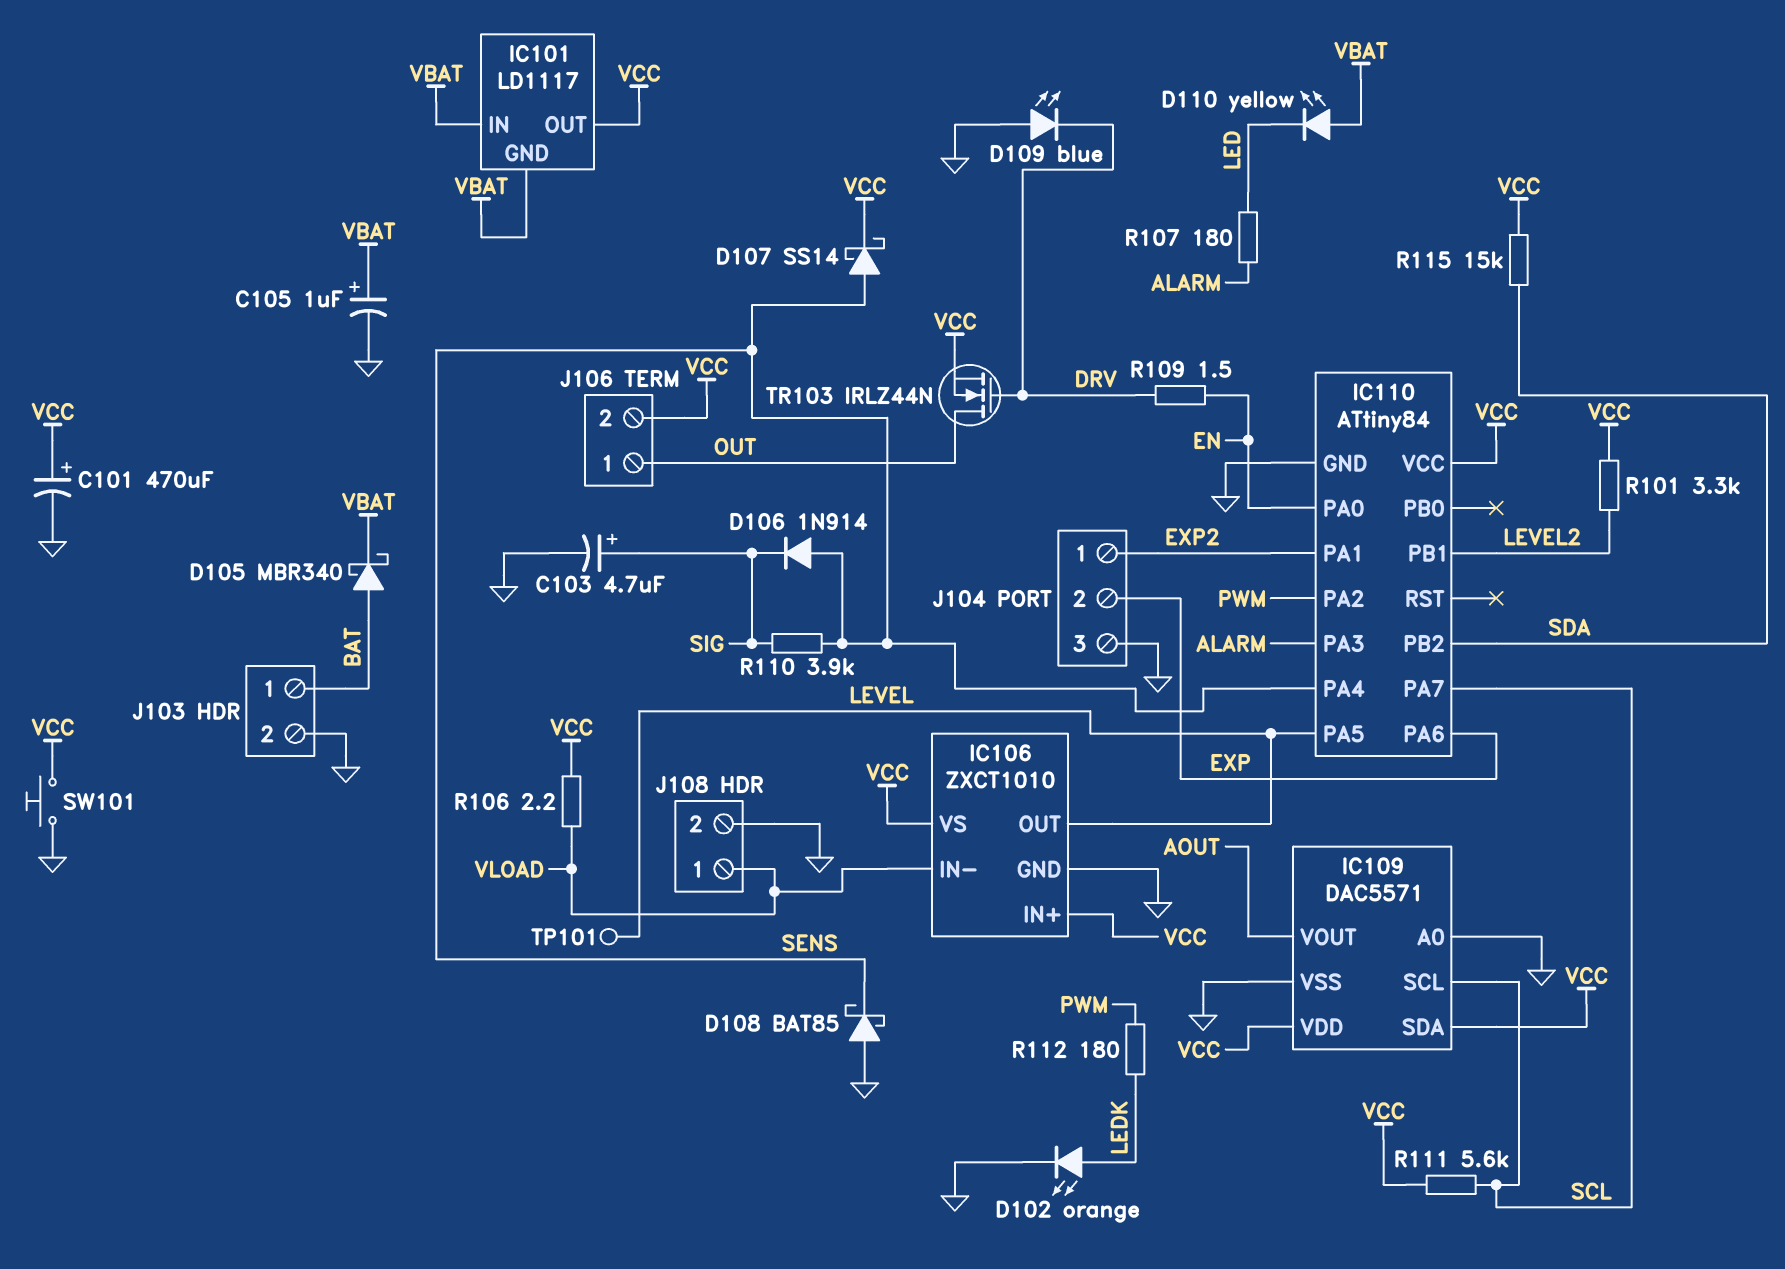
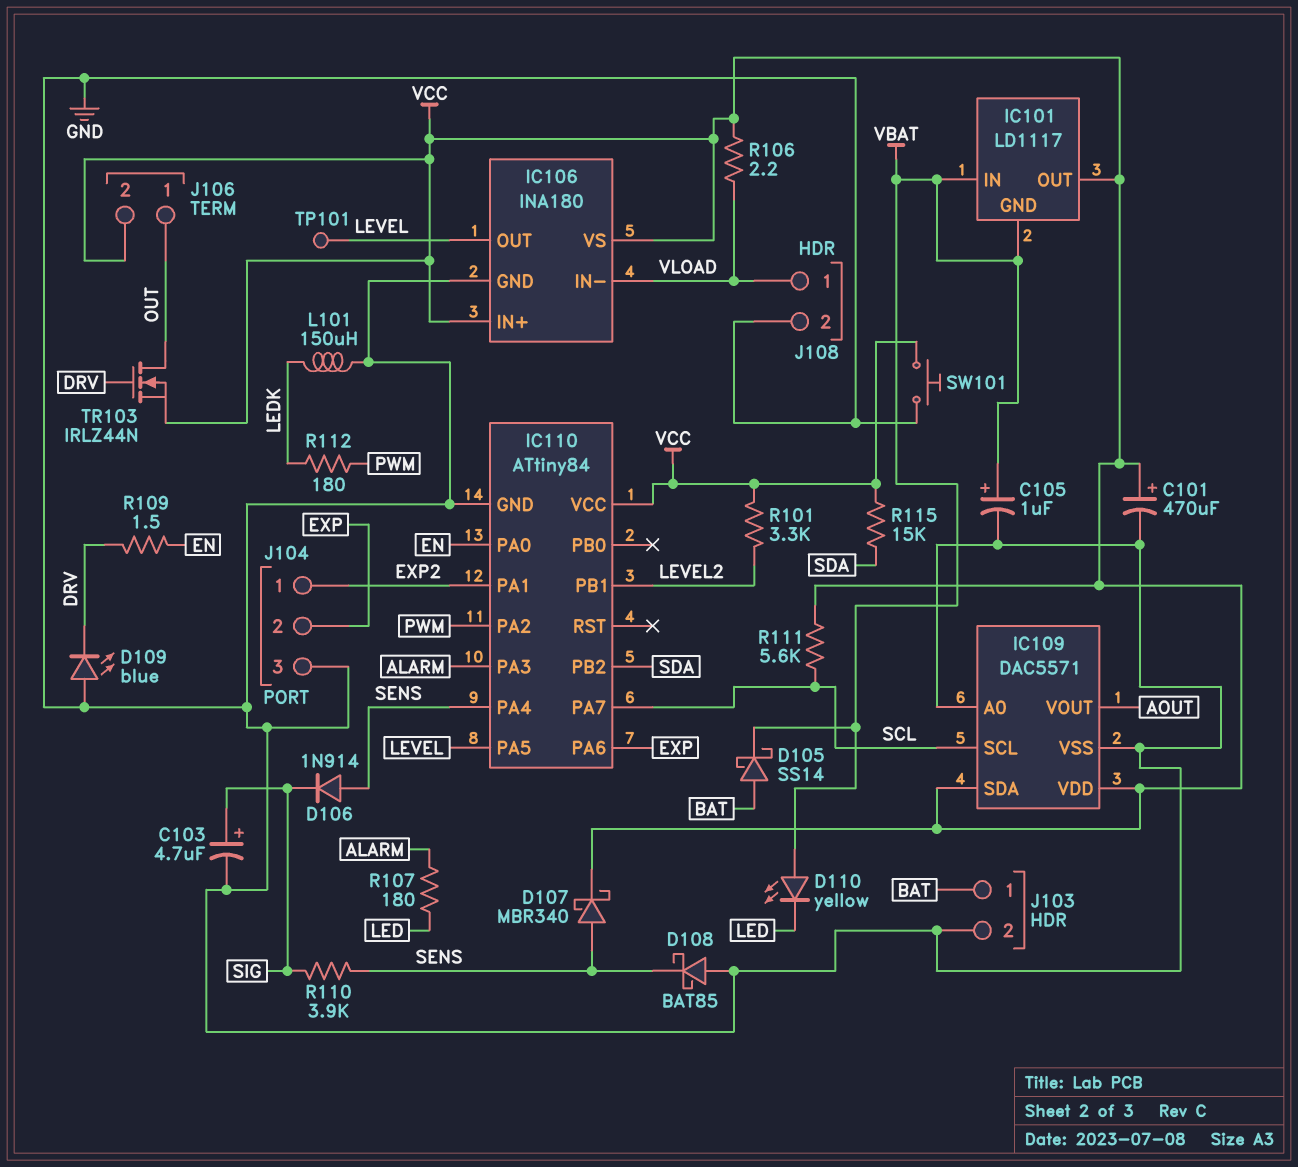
D102: LED orange (A LEDK, K GND) -> none
D105: schottky MBR340 (A BAT, K VBAT) -> schottky SS14 (A BAT, K VBAT)
D107: schottky SS14 (A SENS, K VCC) -> schottky MBR340 (A SENS, K VCC)
IC106: ZXCT1010 -> INA180
L101: none -> 150uH (GND, LEDK)

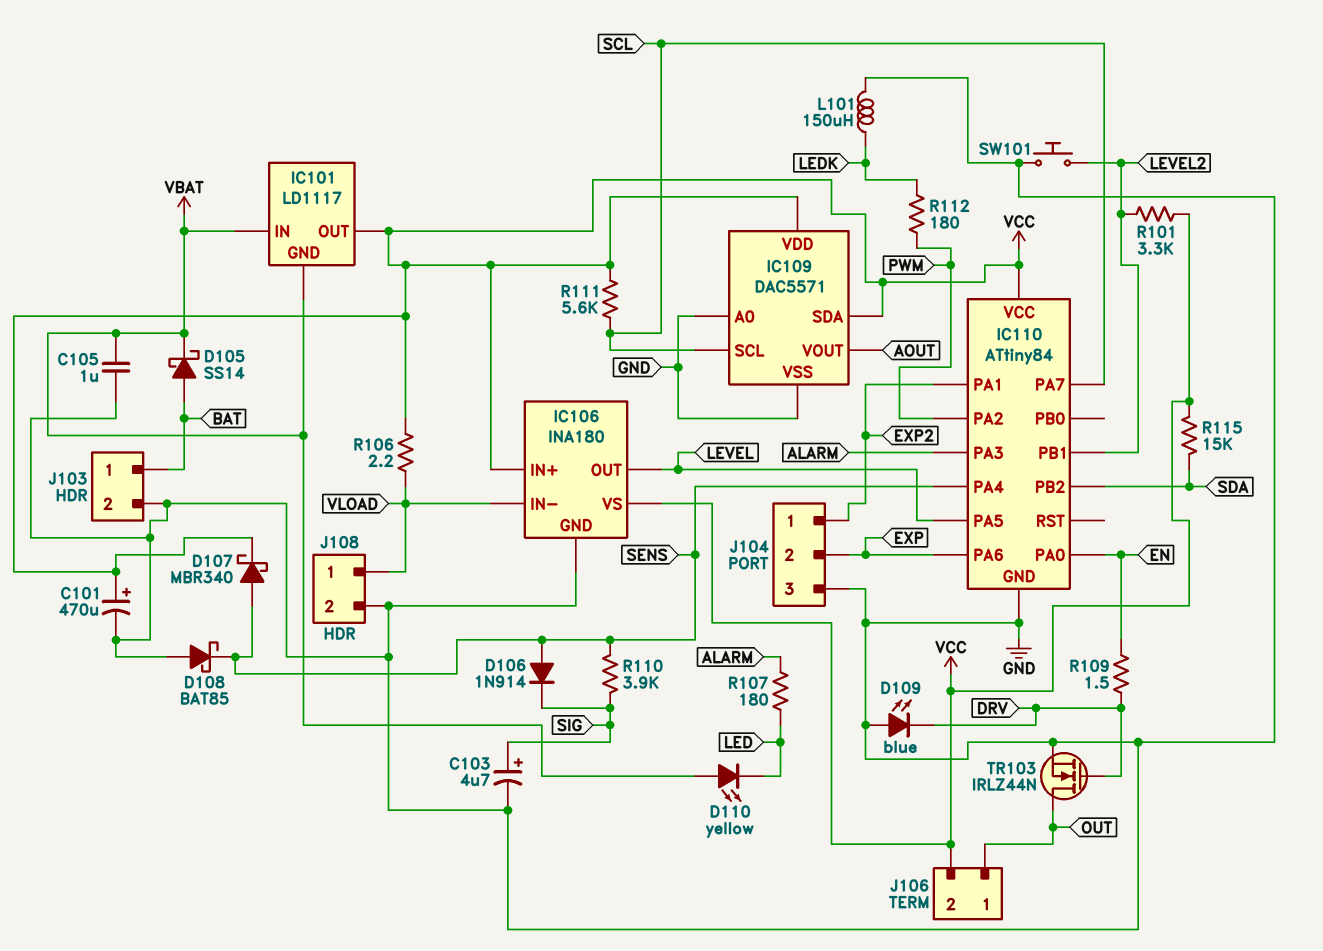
C105: 1uF (plus VBAT, minus GND) -> 1uF (GND, VBAT)
SW101: button (GND, VCC) -> button (GND, LEVEL2)
TP101: test point (LEVEL) -> none
TR103: NMOS IRLZ44N (G DRV, D OUT, S VCC) -> NMOS IRLZ44N (G DRV, D OUT, S GND)

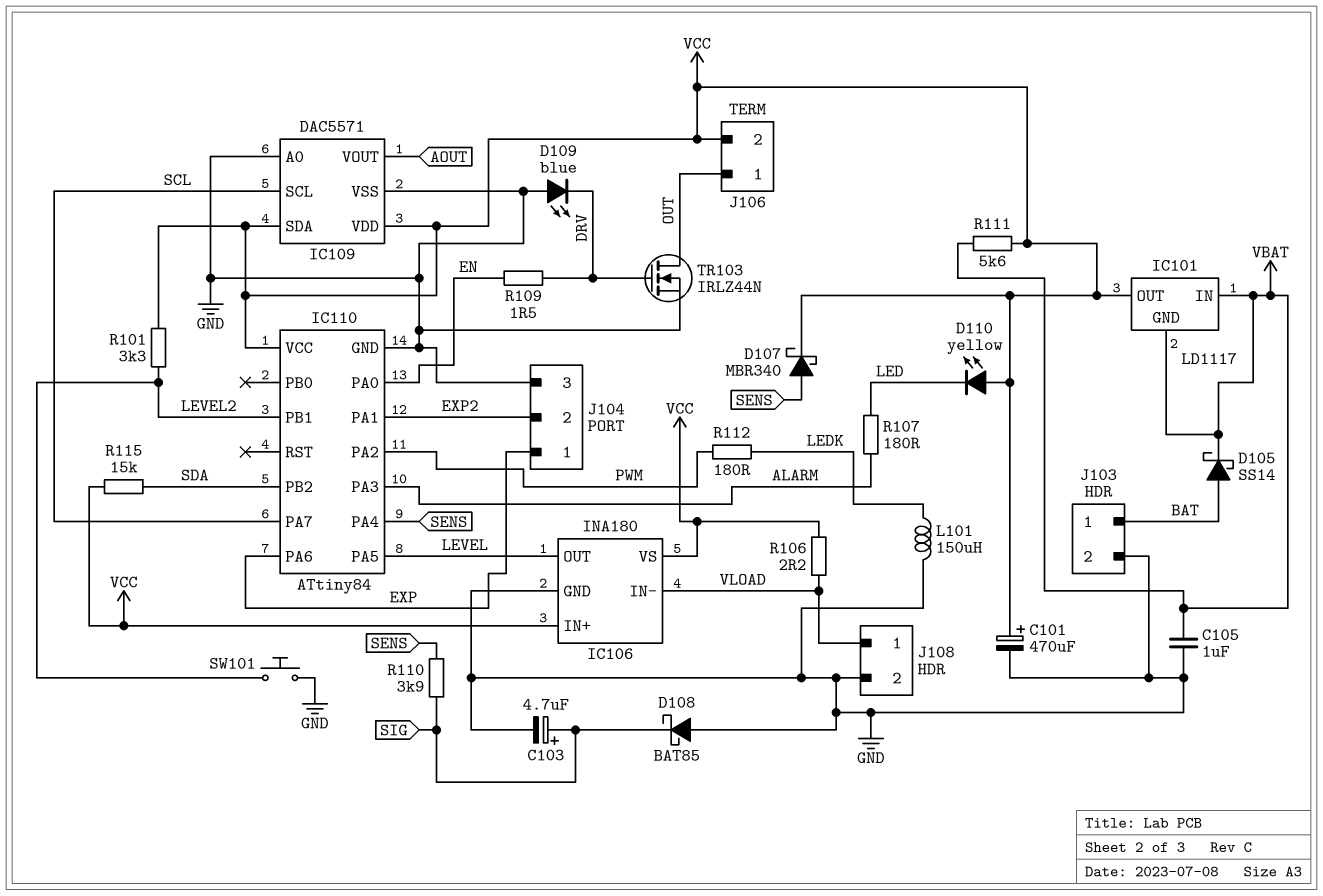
D106: diode 1N914 (A SENS, K SIG) -> none
D108: schottky BAT85 (A GND, K SENS) -> schottky BAT85 (A GND, K SIG)
D110: LED yellow (A VBAT, K LED) -> LED yellow (A VCC, K LED)
J104 pin 1: EXP2 -> EXP
J104 pin 2: EXP -> EXP2
R111: 5.6k (SCL, VCC) -> 5.6k (VBAT, VCC)

